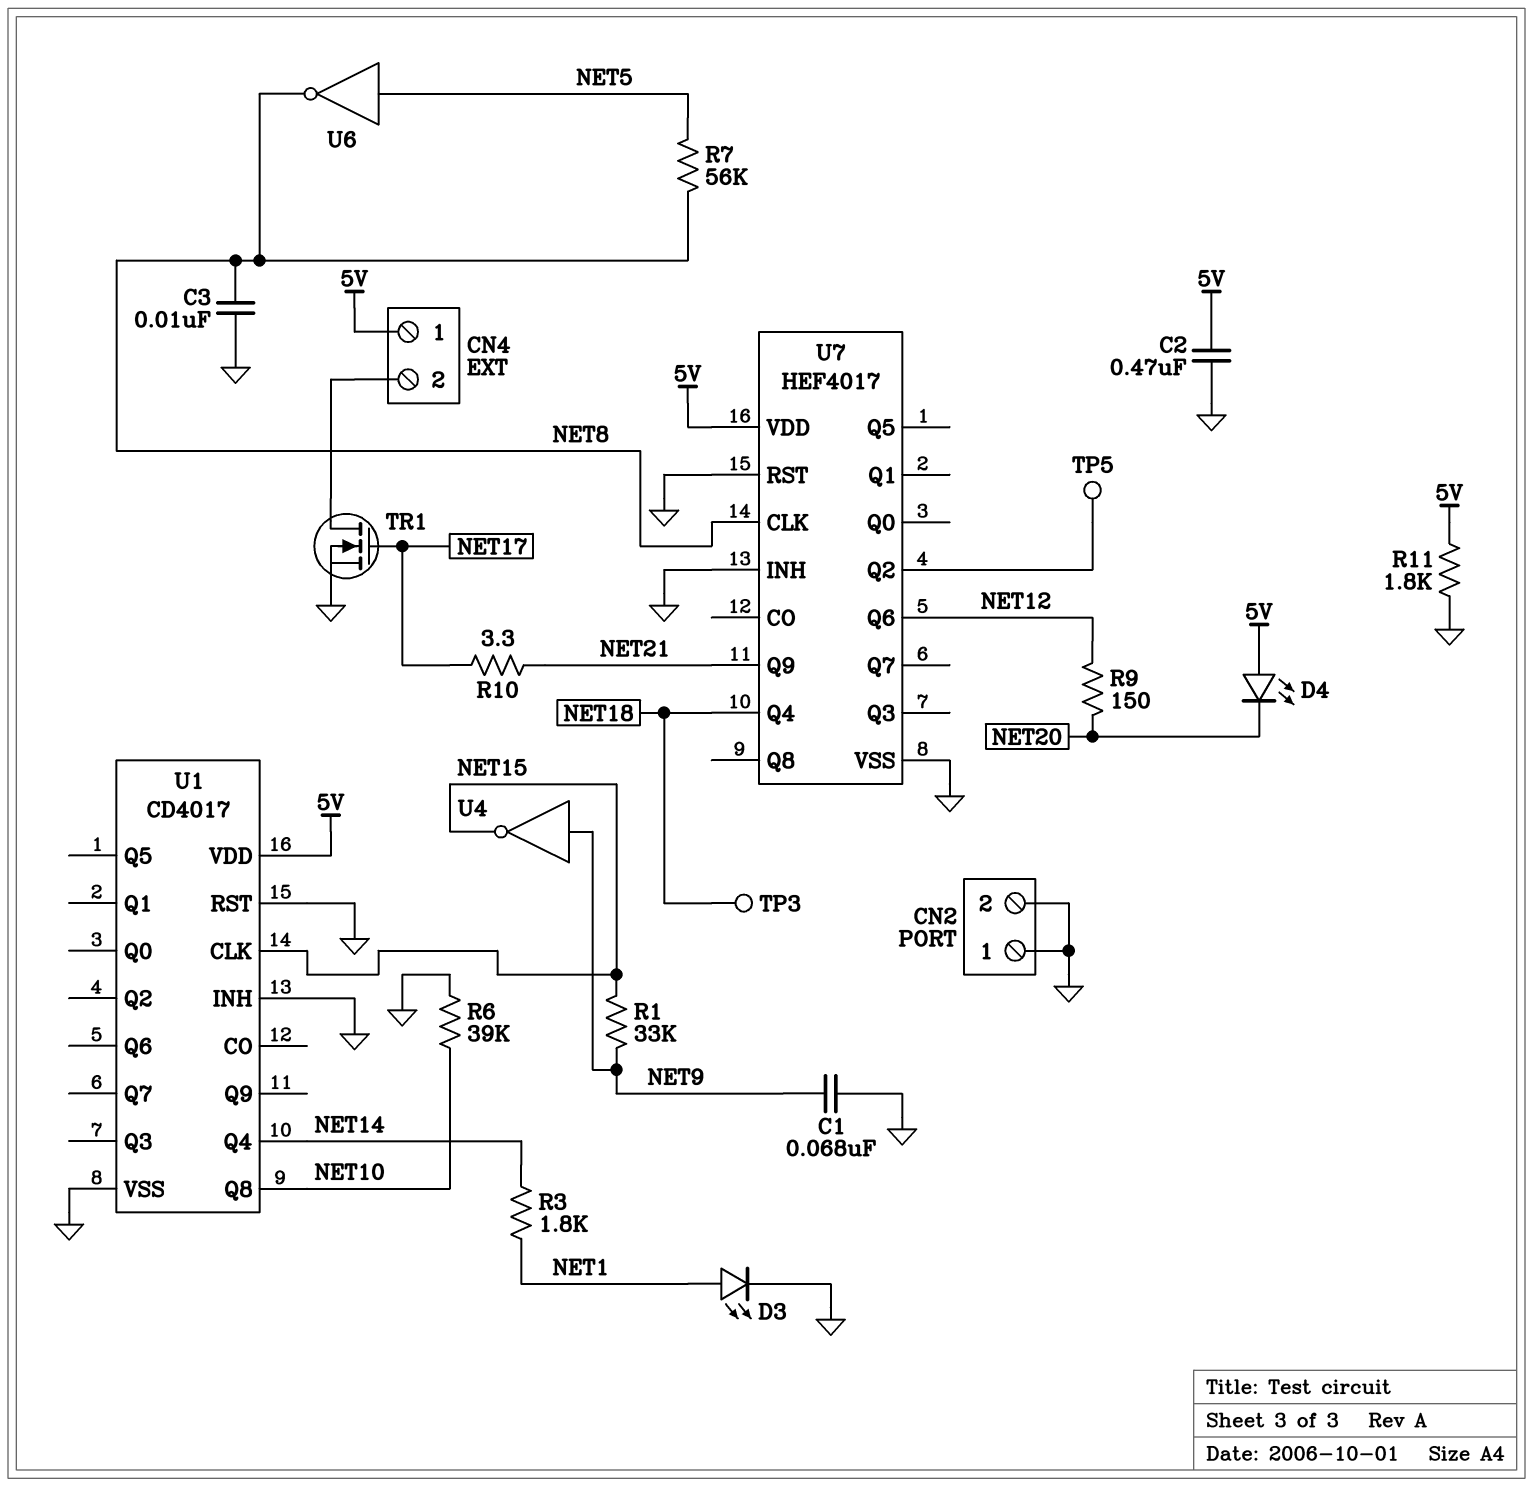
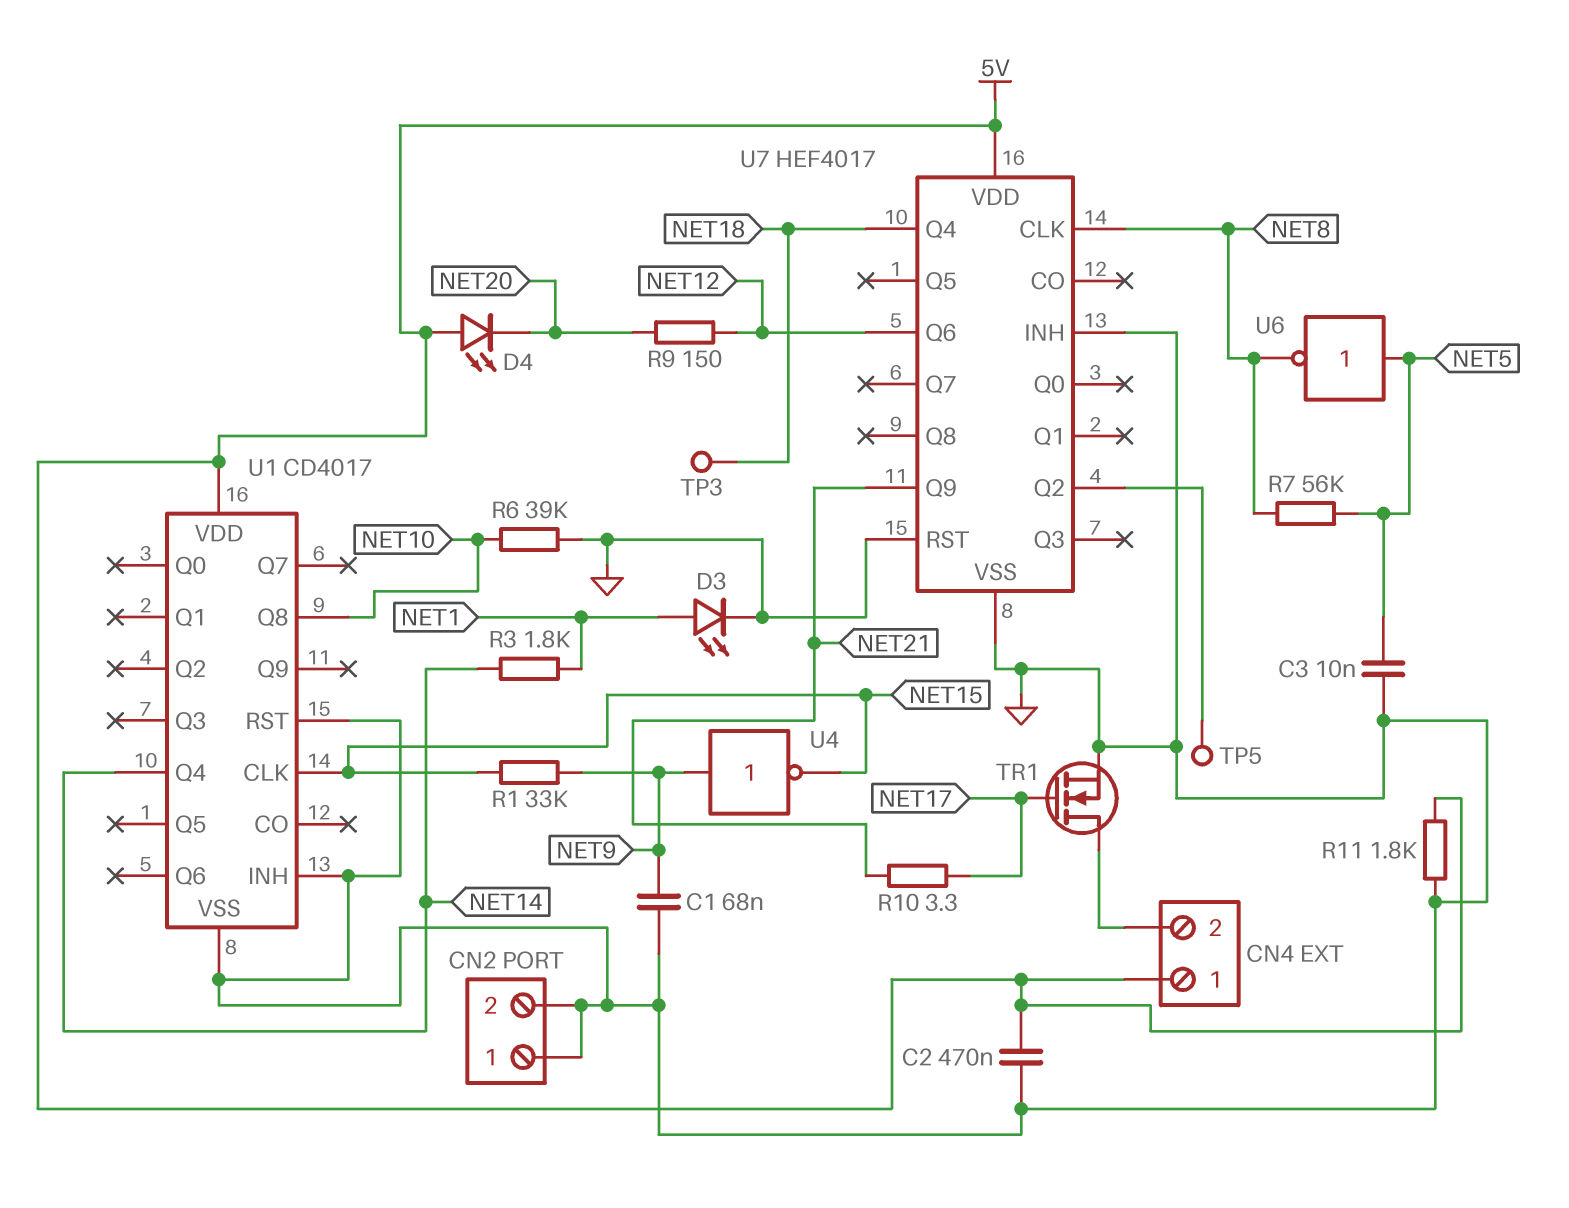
C3: 10nF (GND, NET8) -> 10nF (GND, NET5)

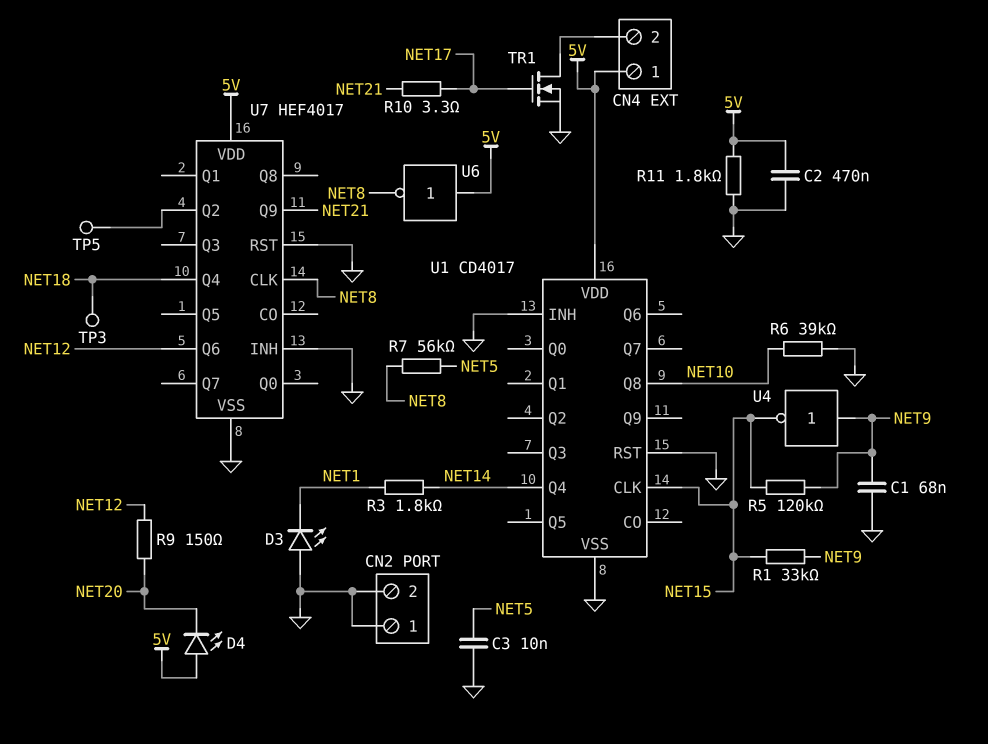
D3: LED (A NET1, K GND) -> LED (A GND, K NET1)
R5: none -> 120k (NET9, NET15)
U6: NOT (in NET5, out NET8) -> NOT (in 5V, out NET8)

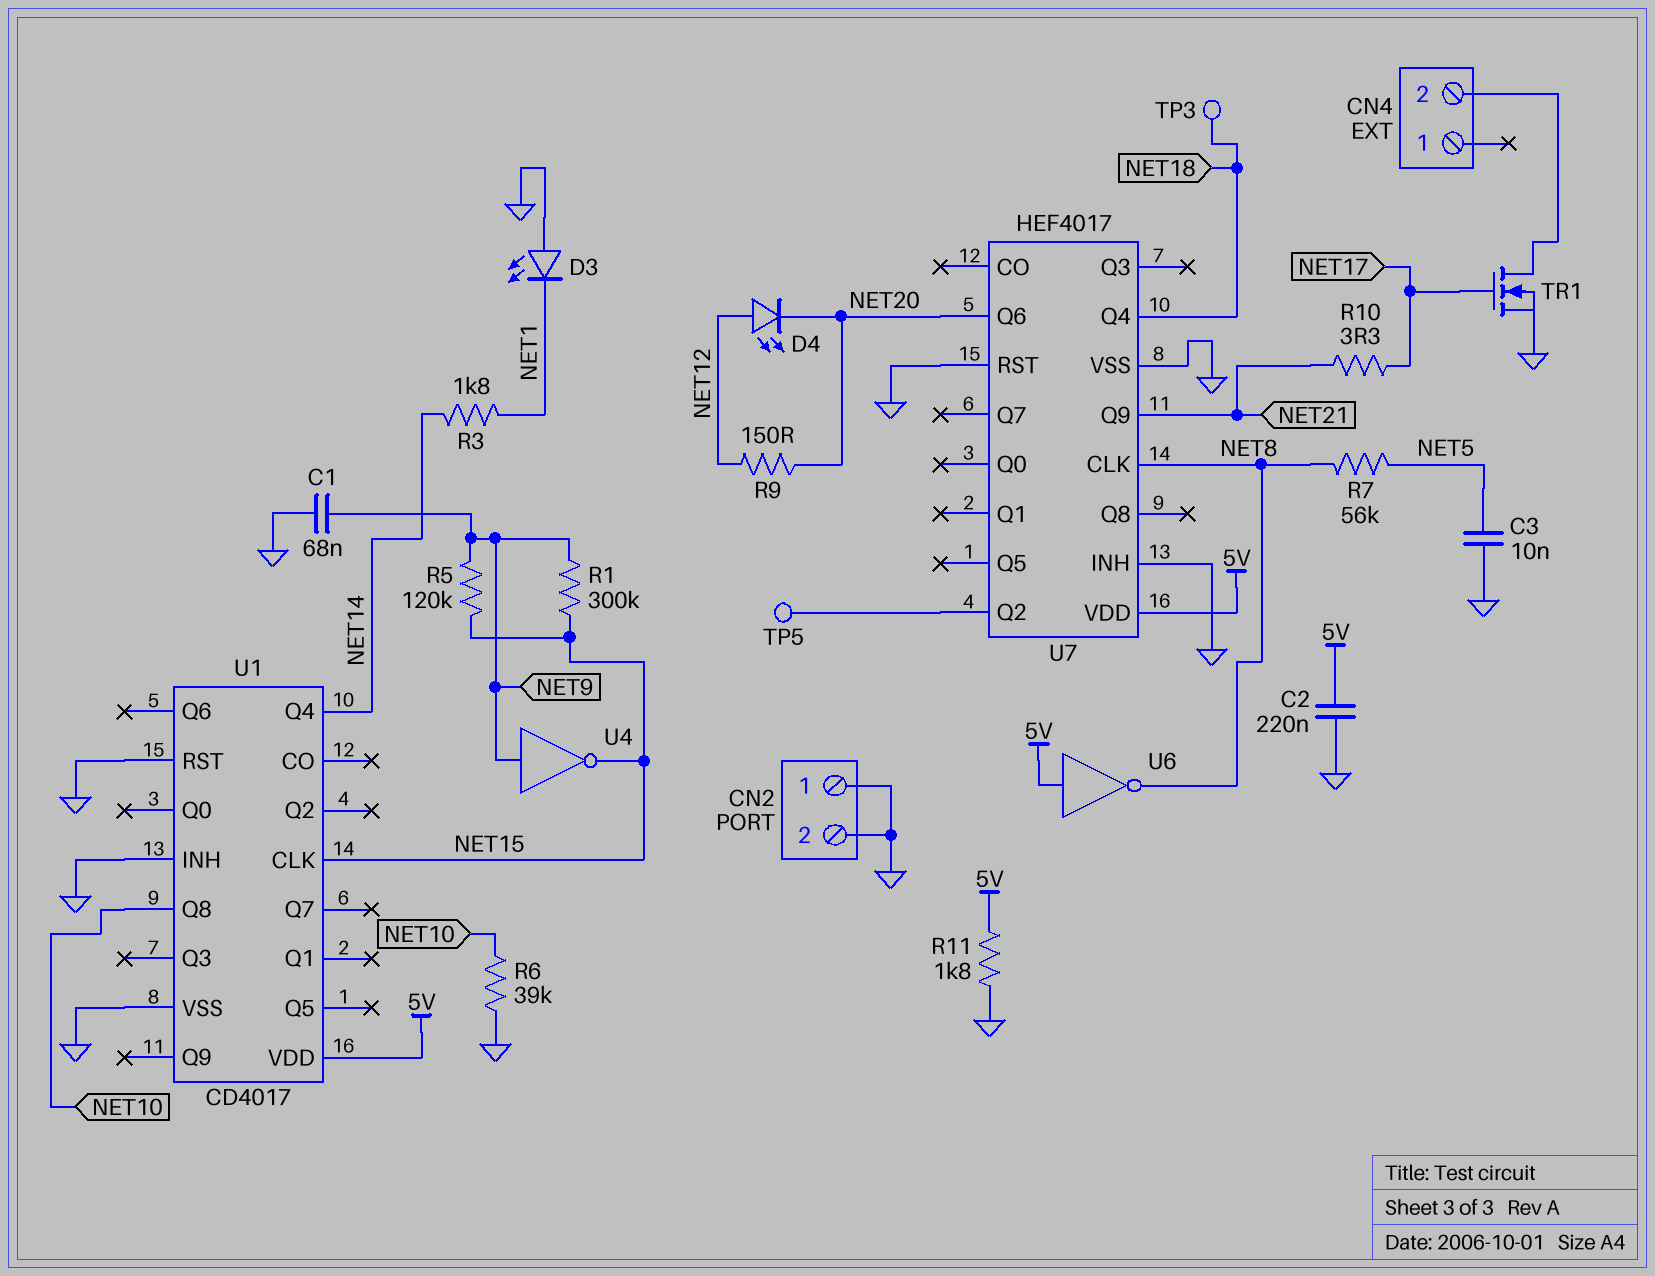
C2: 470nF (5V, GND) -> 220nF (5V, GND)
CN4 pin 1: 5V -> none
D4: LED (A 5V, K NET20) -> LED (A NET12, K NET20)
R1: 33k (NET9, NET15) -> 300k (NET9, NET15)
U7 pin Q6: NET12 -> NET20

